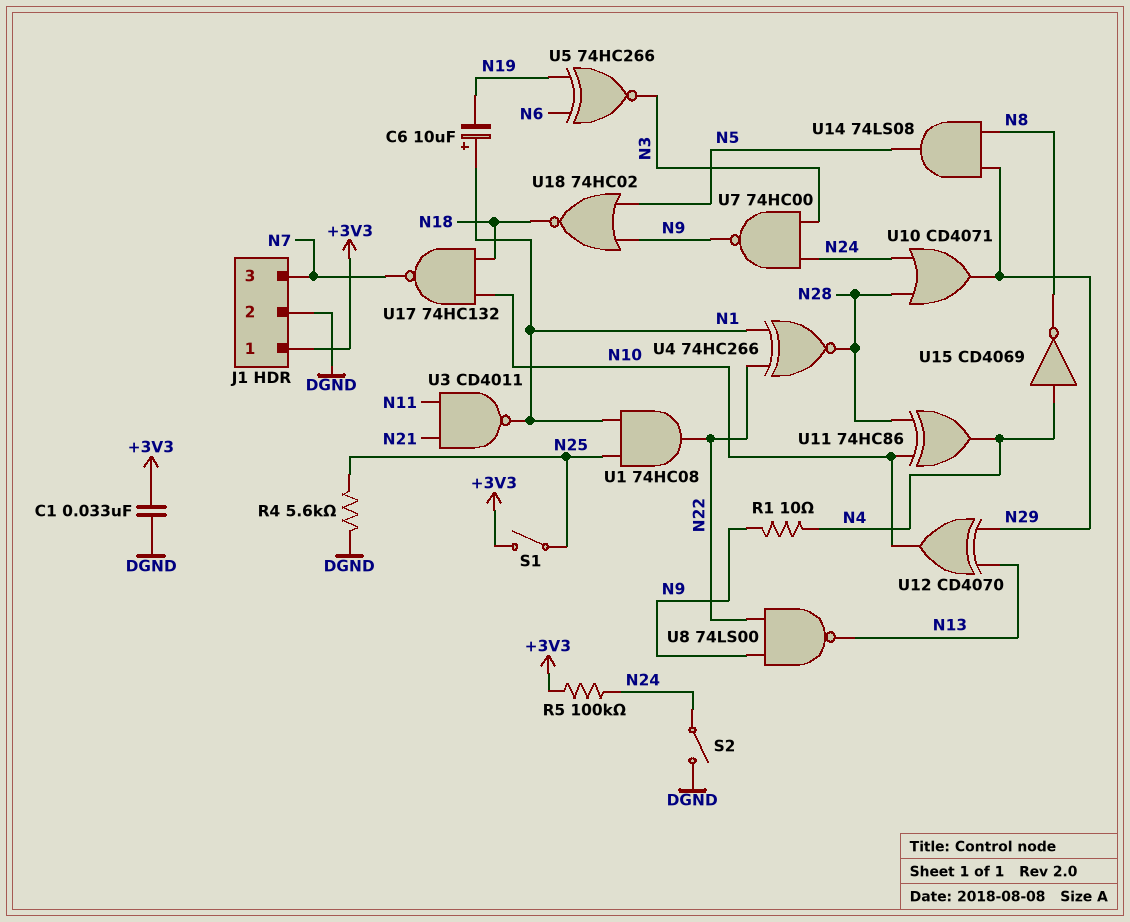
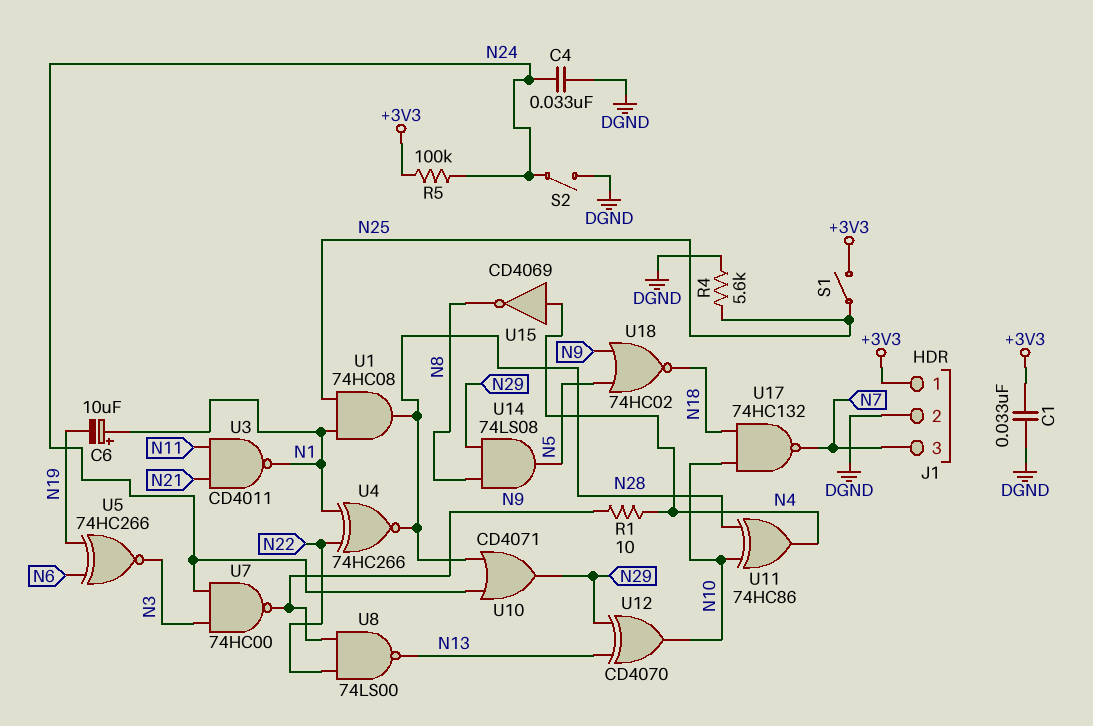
C4: none -> 33nF (DGND, N24)
U1: AND 74HC08 (in N1, in N25, out N22) -> AND 74HC08 (in N1, in N25, out N28)

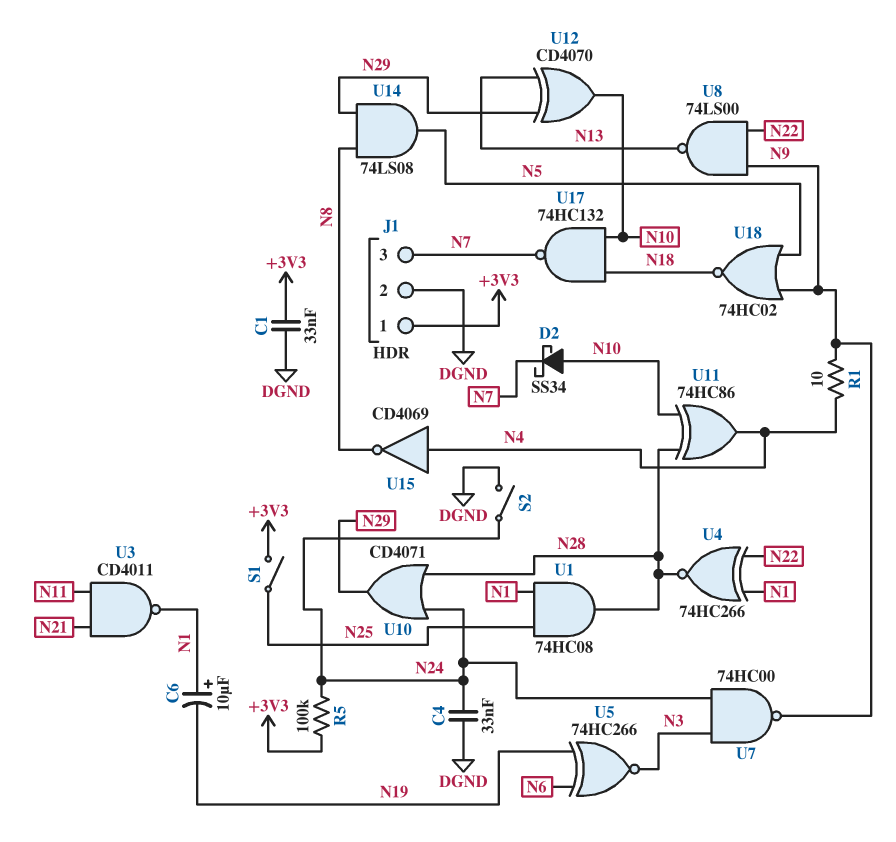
D2: none -> schottky SS34 (A N10, K N7)
R4: 5.6k (DGND, N25) -> none

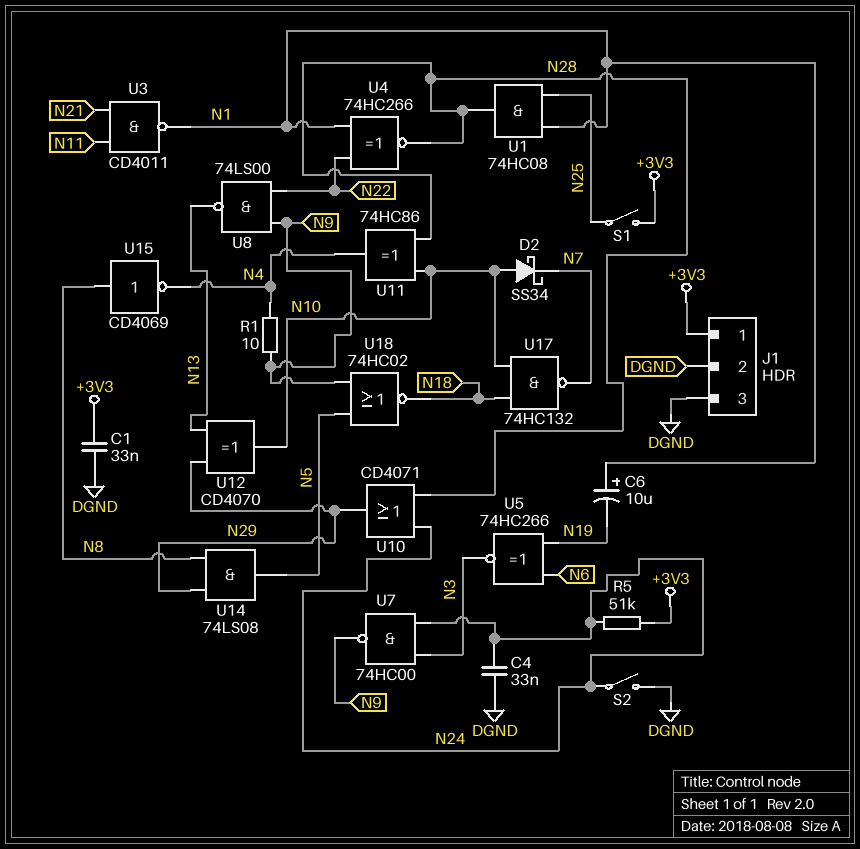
J1 pin 3: N7 -> DGND
R5: 100k (+3V3, N24) -> 51k (+3V3, N24)
U15: NOT CD4069 (in N4, out N8) -> NOT CD4069 (in N8, out N4)

